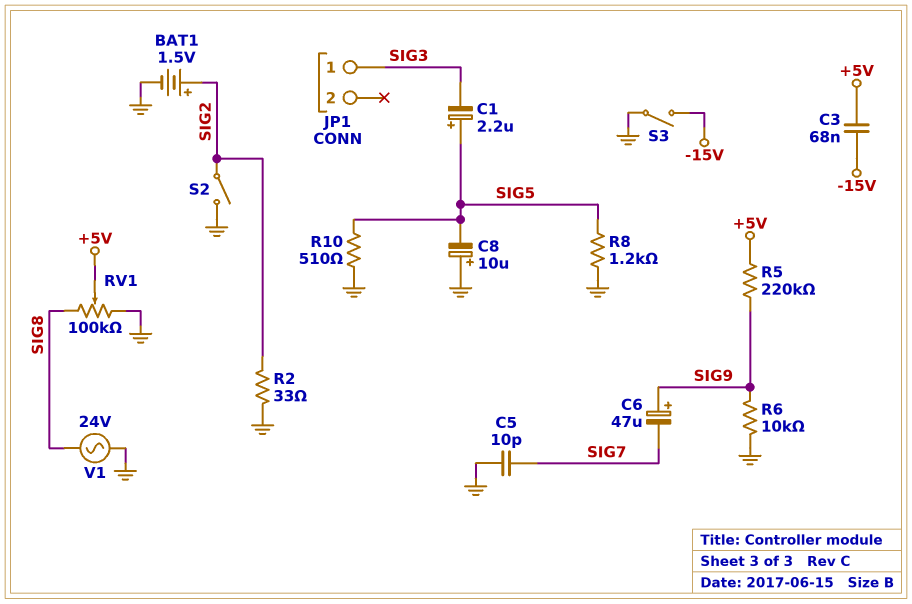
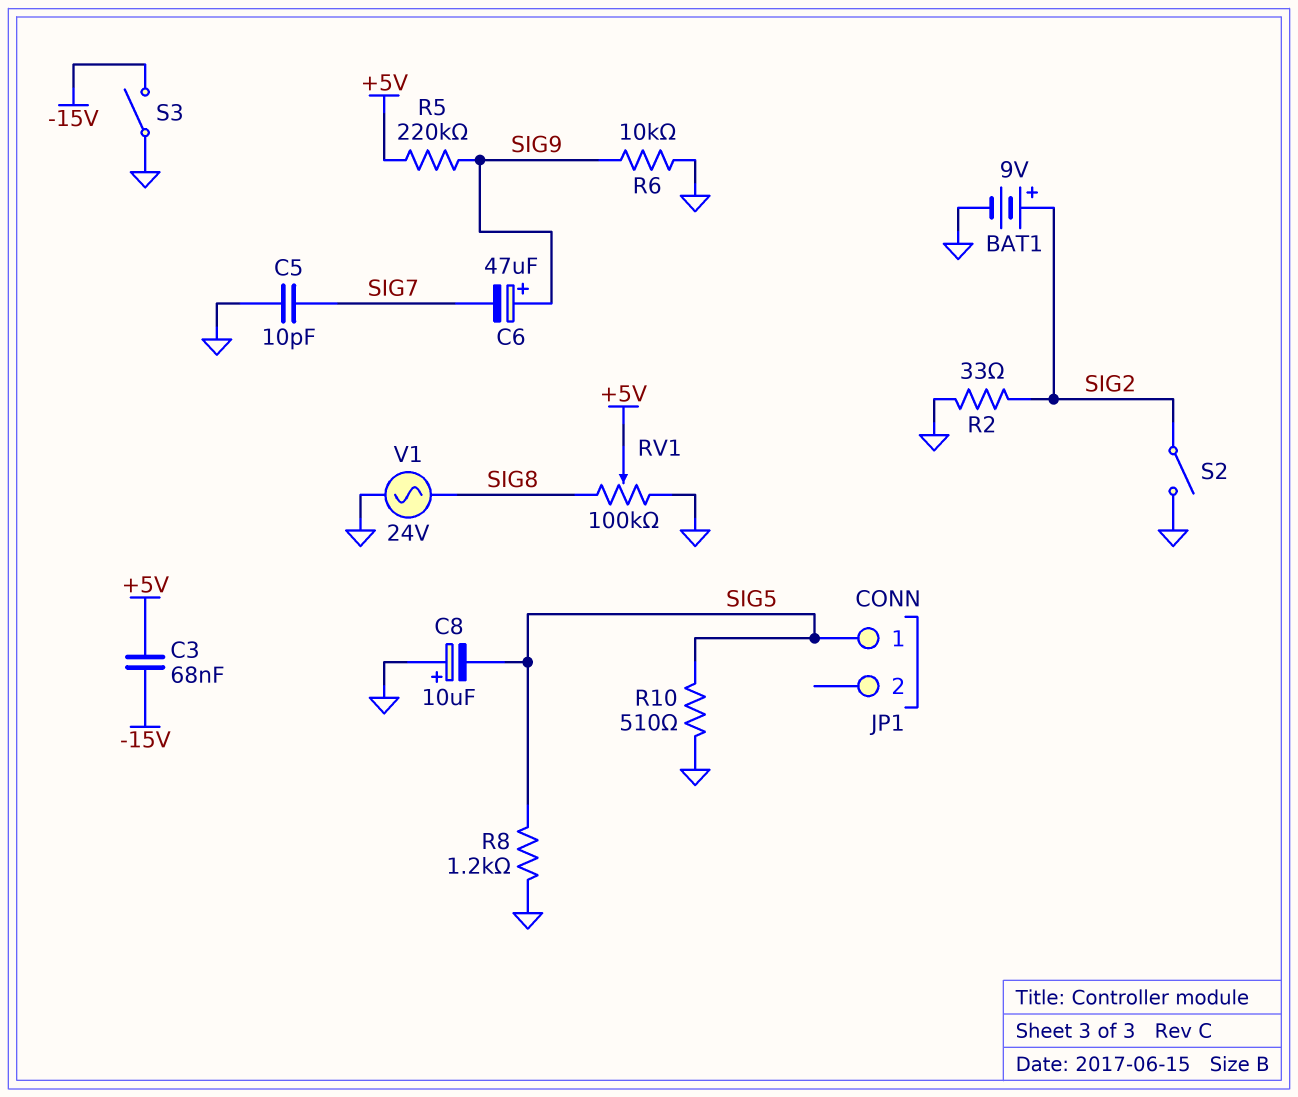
BAT1: 1.5V (plus SIG2, minus GND) -> 9V (plus SIG2, minus GND)
C1: 2.2uF (plus SIG5, minus SIG3) -> none
JP1 pin 1: SIG3 -> SIG5

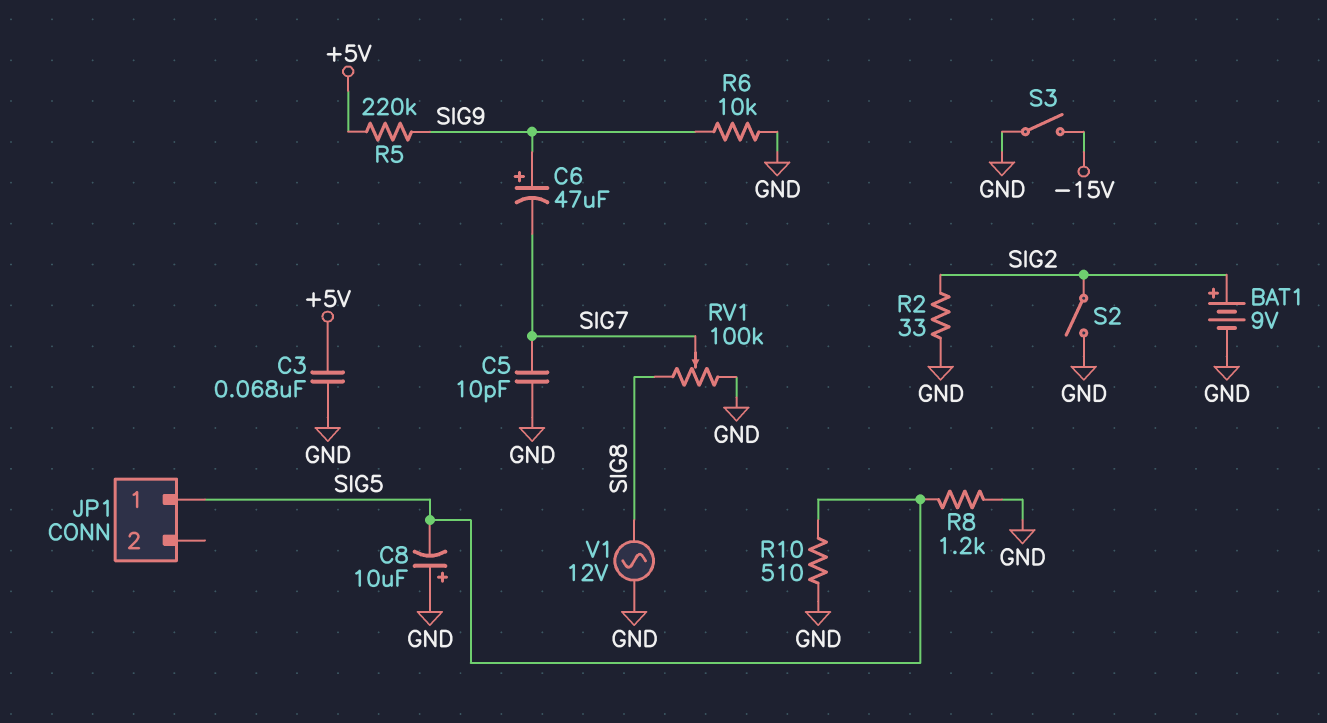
C3: 68nF (+5V, -15V) -> 68nF (+5V, GND)
RV1: 100k (GND, SIG8, wiper +5V) -> 100k (GND, SIG8, wiper SIG7)
V1: AC 24V (GND, SIG8) -> AC 12V (GND, SIG8)

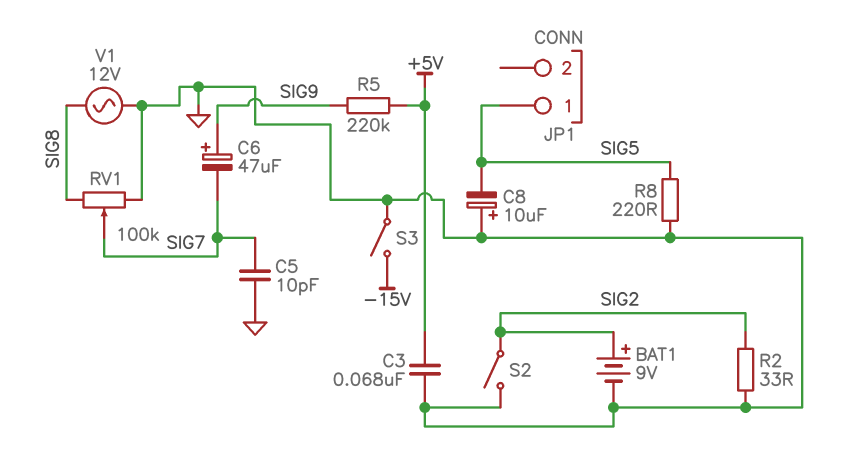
R6: 10k (GND, SIG9) -> none
R8: 1.2k (GND, SIG5) -> 220 (GND, SIG5)
R10: 510 (GND, SIG5) -> none

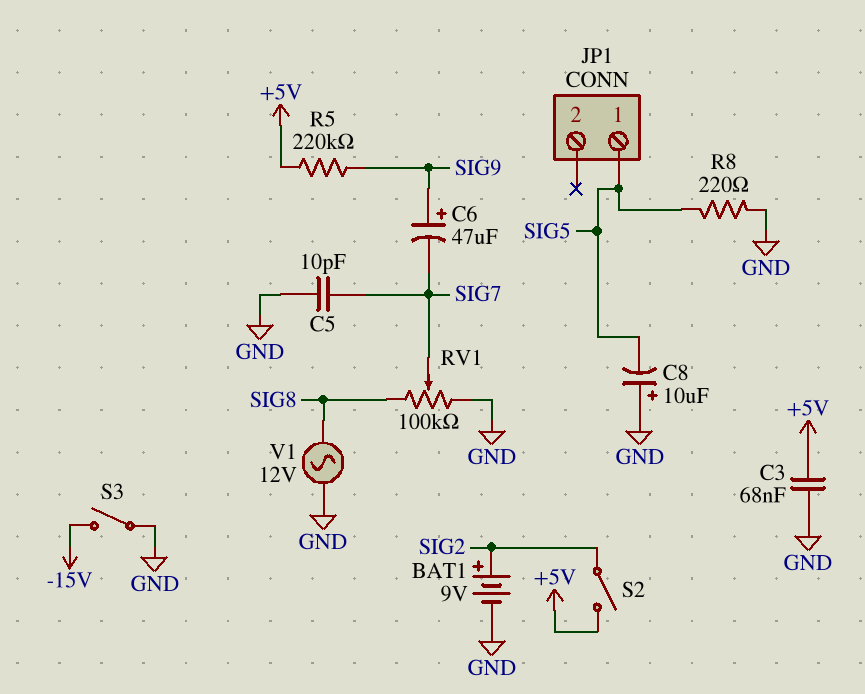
R2: 33 (GND, SIG2) -> none
S2: switch (GND, SIG2) -> switch (+5V, SIG2)

